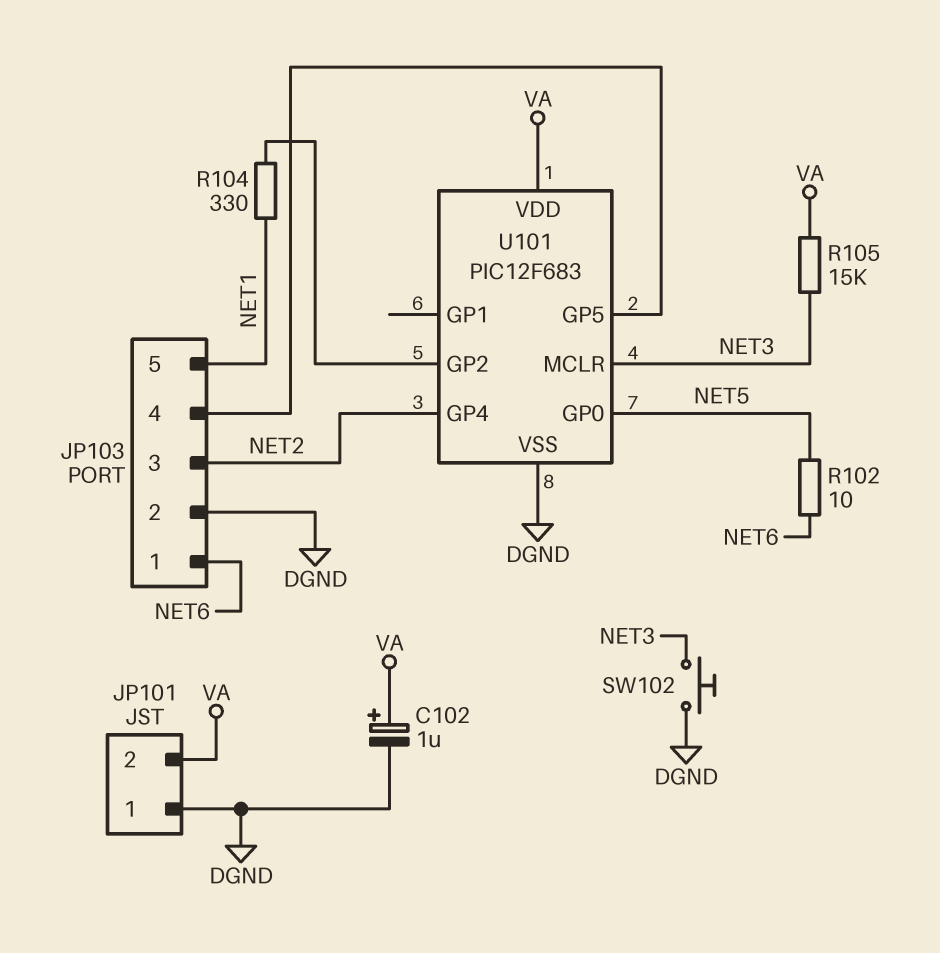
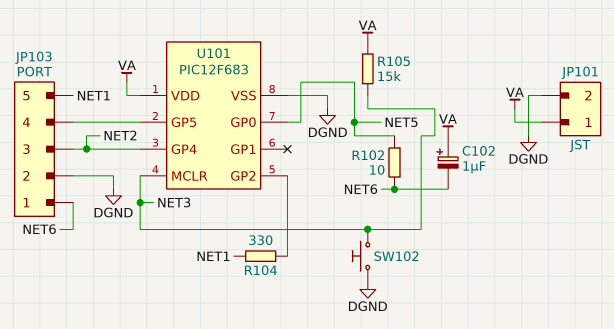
C102: 1uF (plus VA, minus DGND) -> 1uF (plus VA, minus NET6)
JP101 pin 1: DGND -> VA
JP101 pin 2: VA -> DGND

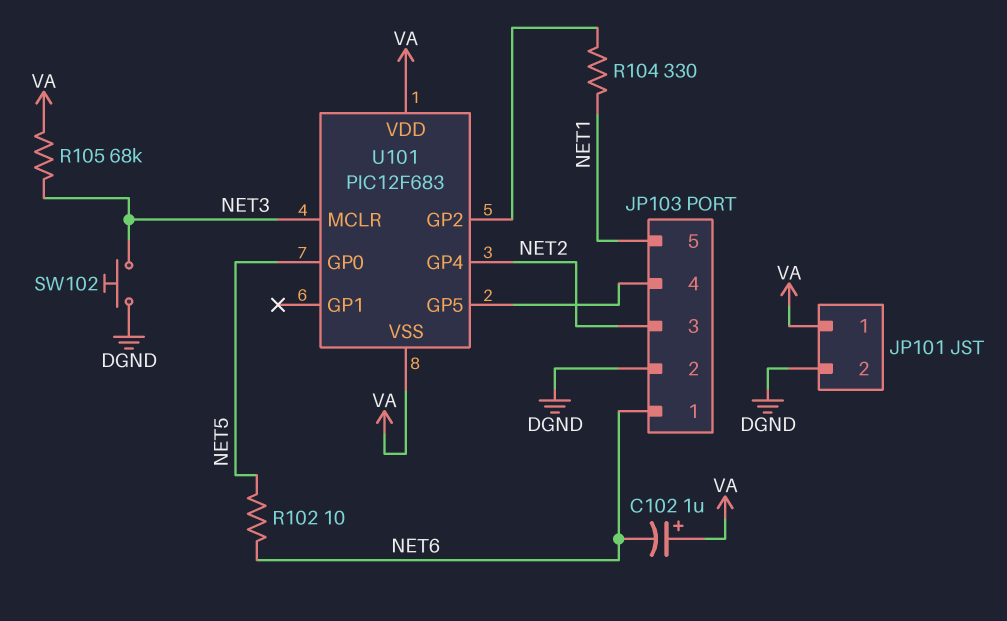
R105: 15k (NET3, VA) -> 68k (NET3, VA)
U101 pin VSS: DGND -> VA

